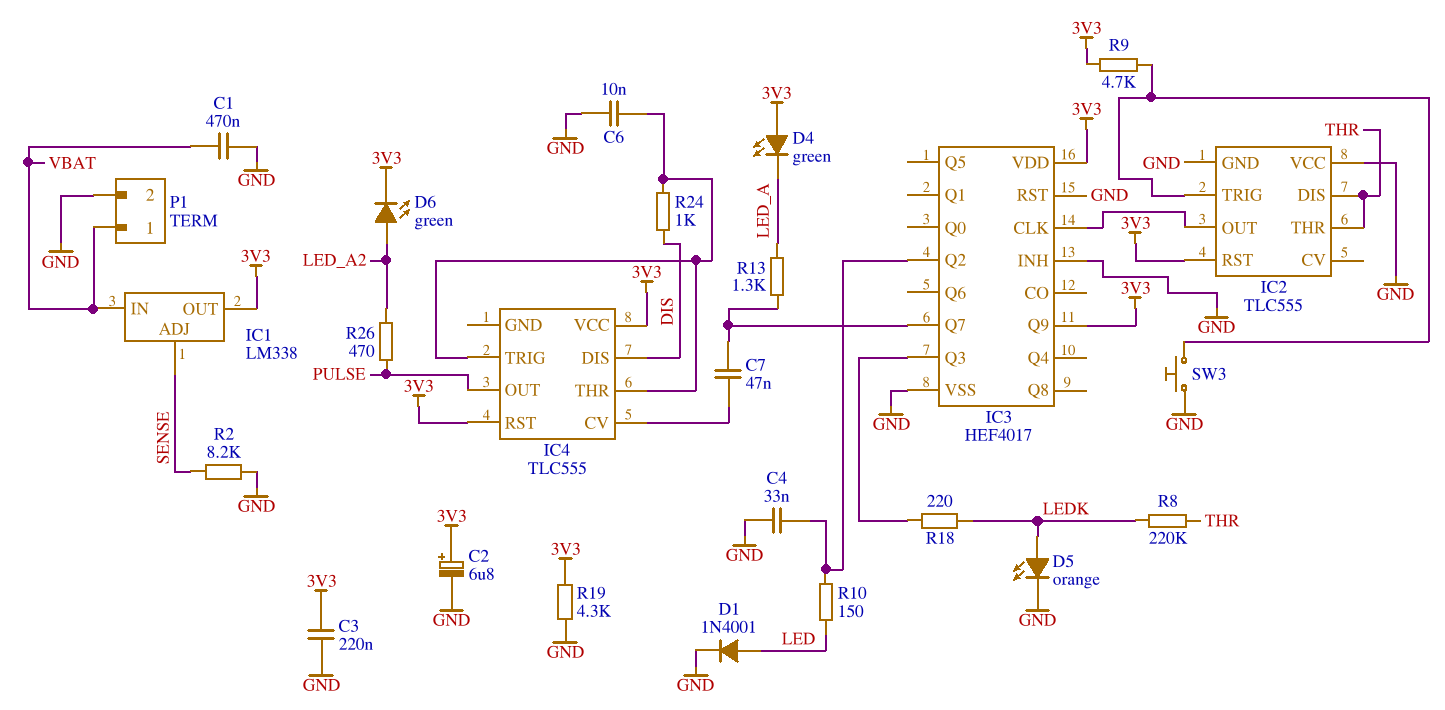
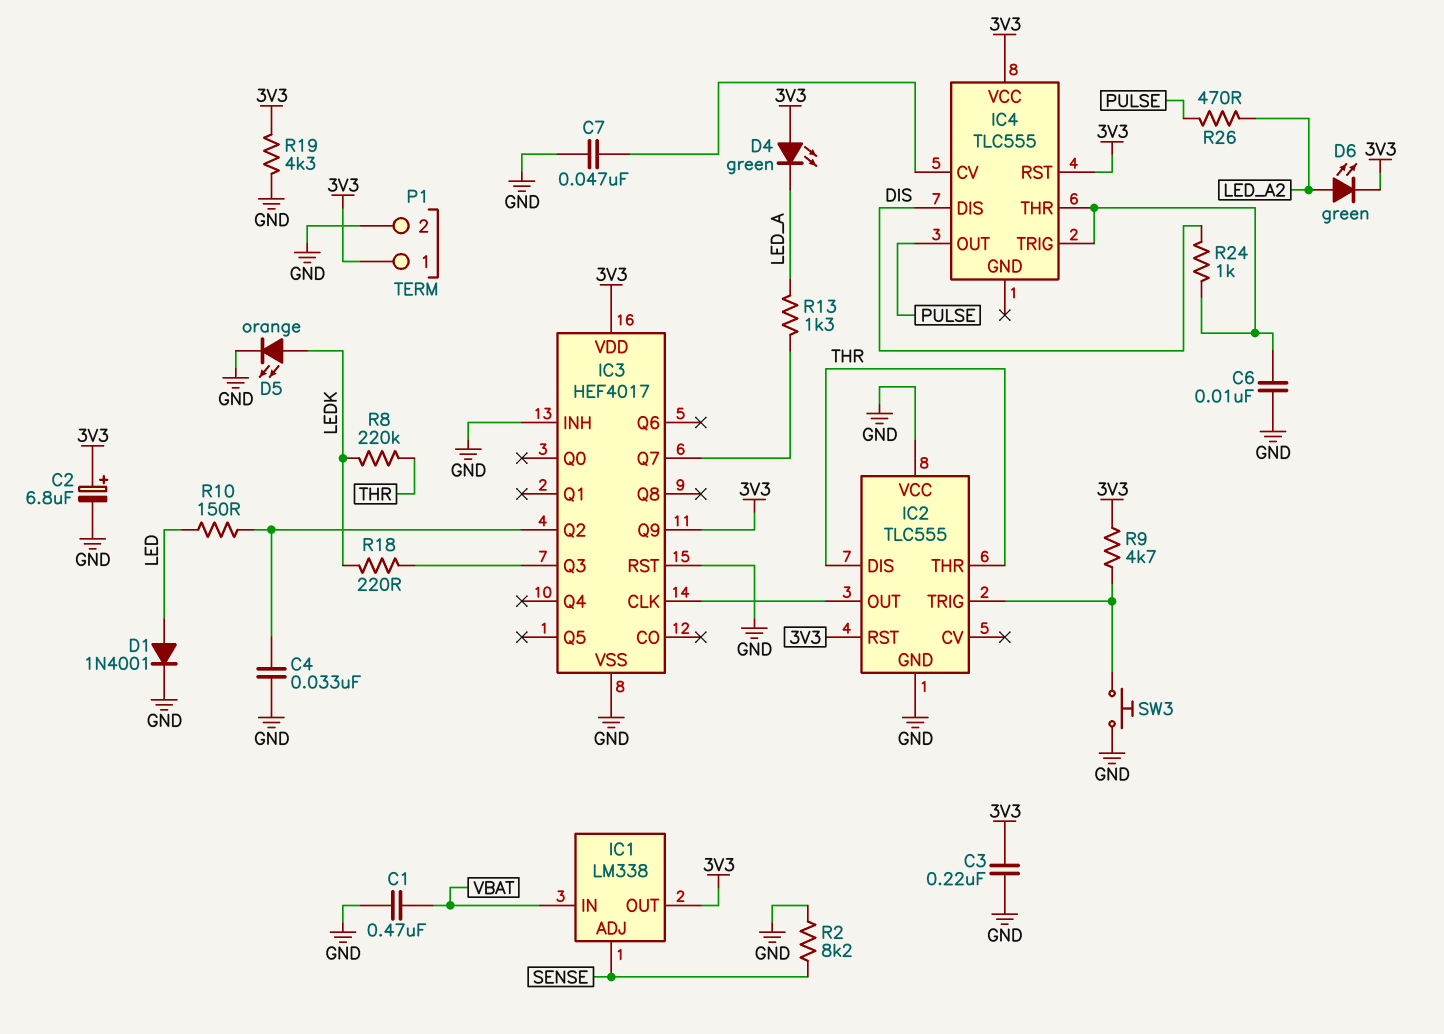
C7: 47nF (IC3/Q7, IC4/CV) -> 47nF (GND, IC4/CV)
P1 pin 1: VBAT -> 3V3

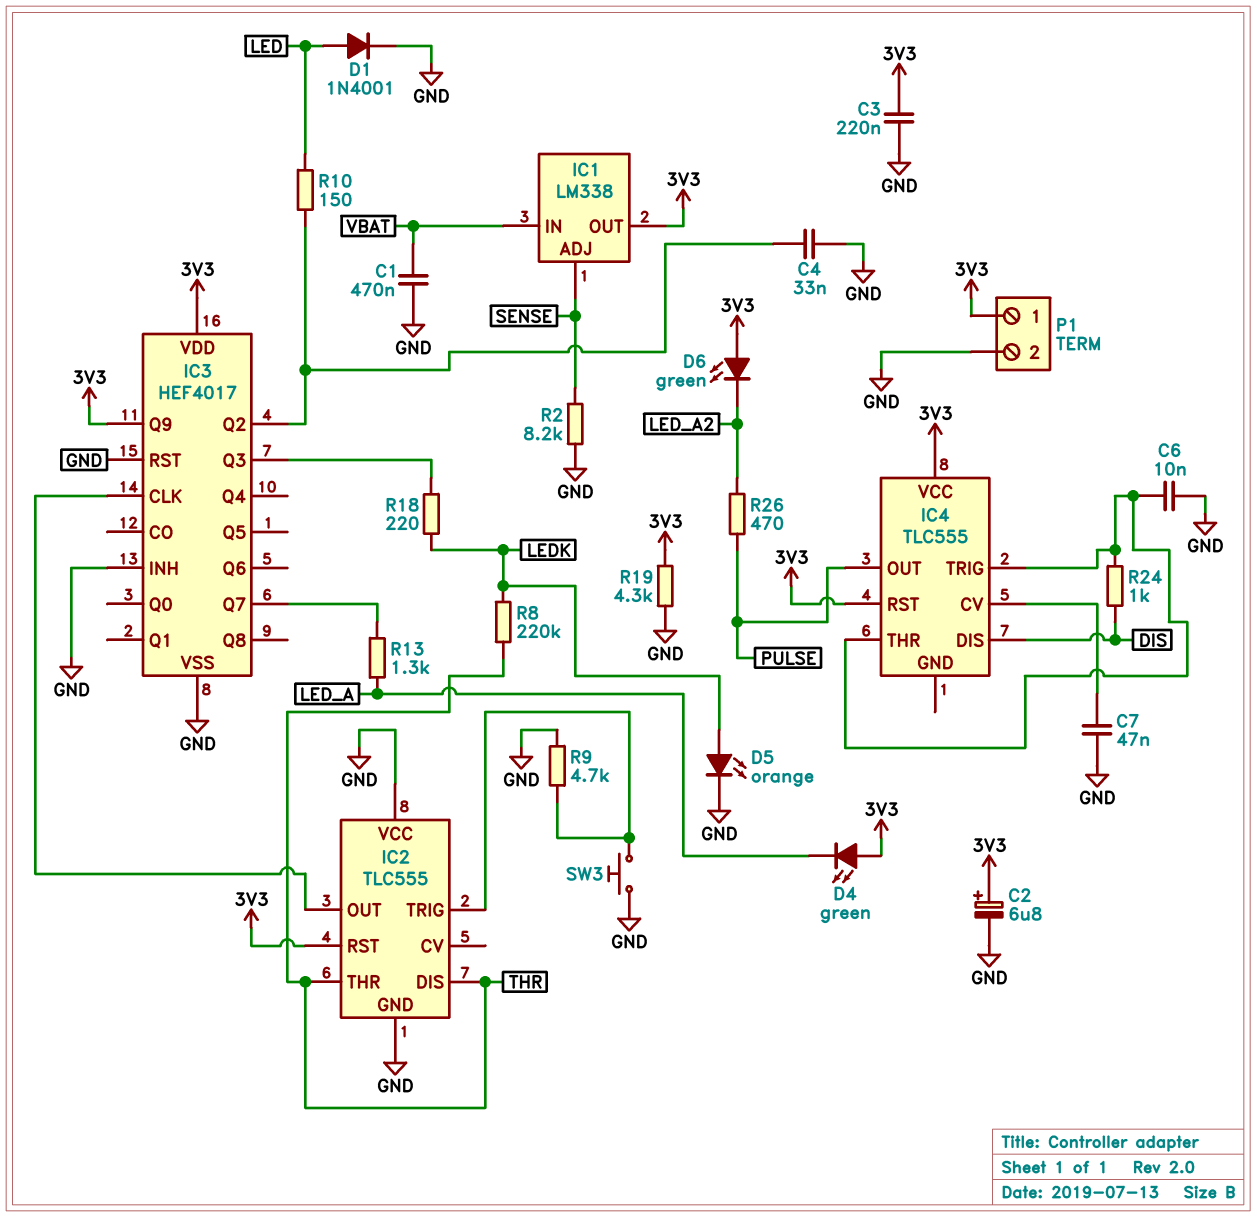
D6: LED green (A LED_A2, K 3V3) -> LED green (A 3V3, K LED_A2)
R9: 4.7k (3V3, IC2/TRIG) -> 4.7k (GND, IC2/TRIG)

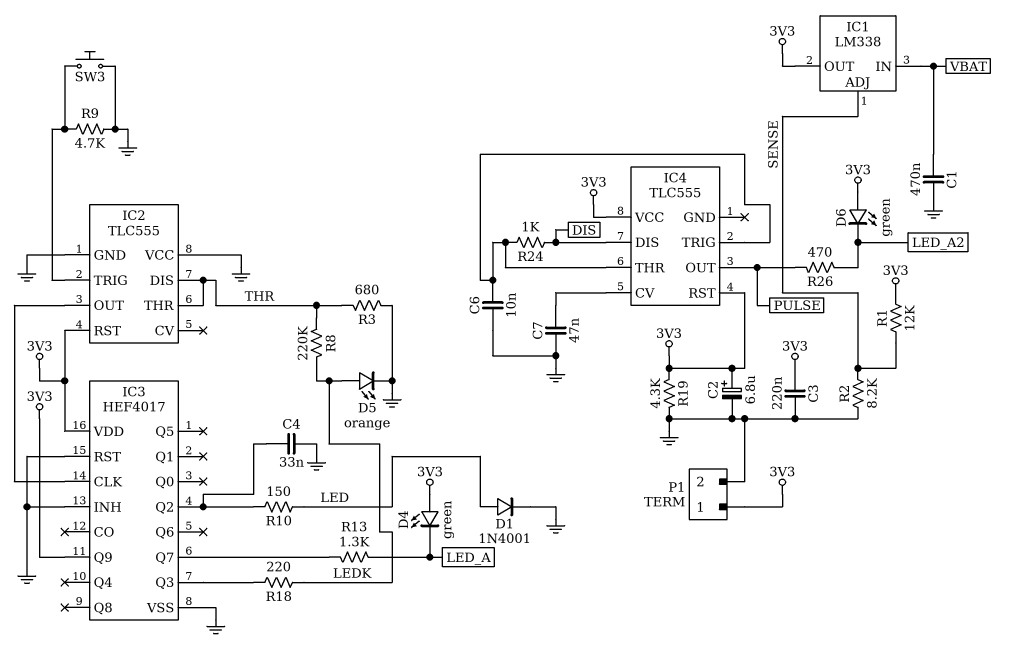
R1: none -> 12k (3V3, SENSE)
R3: none -> 680 (GND, THR)

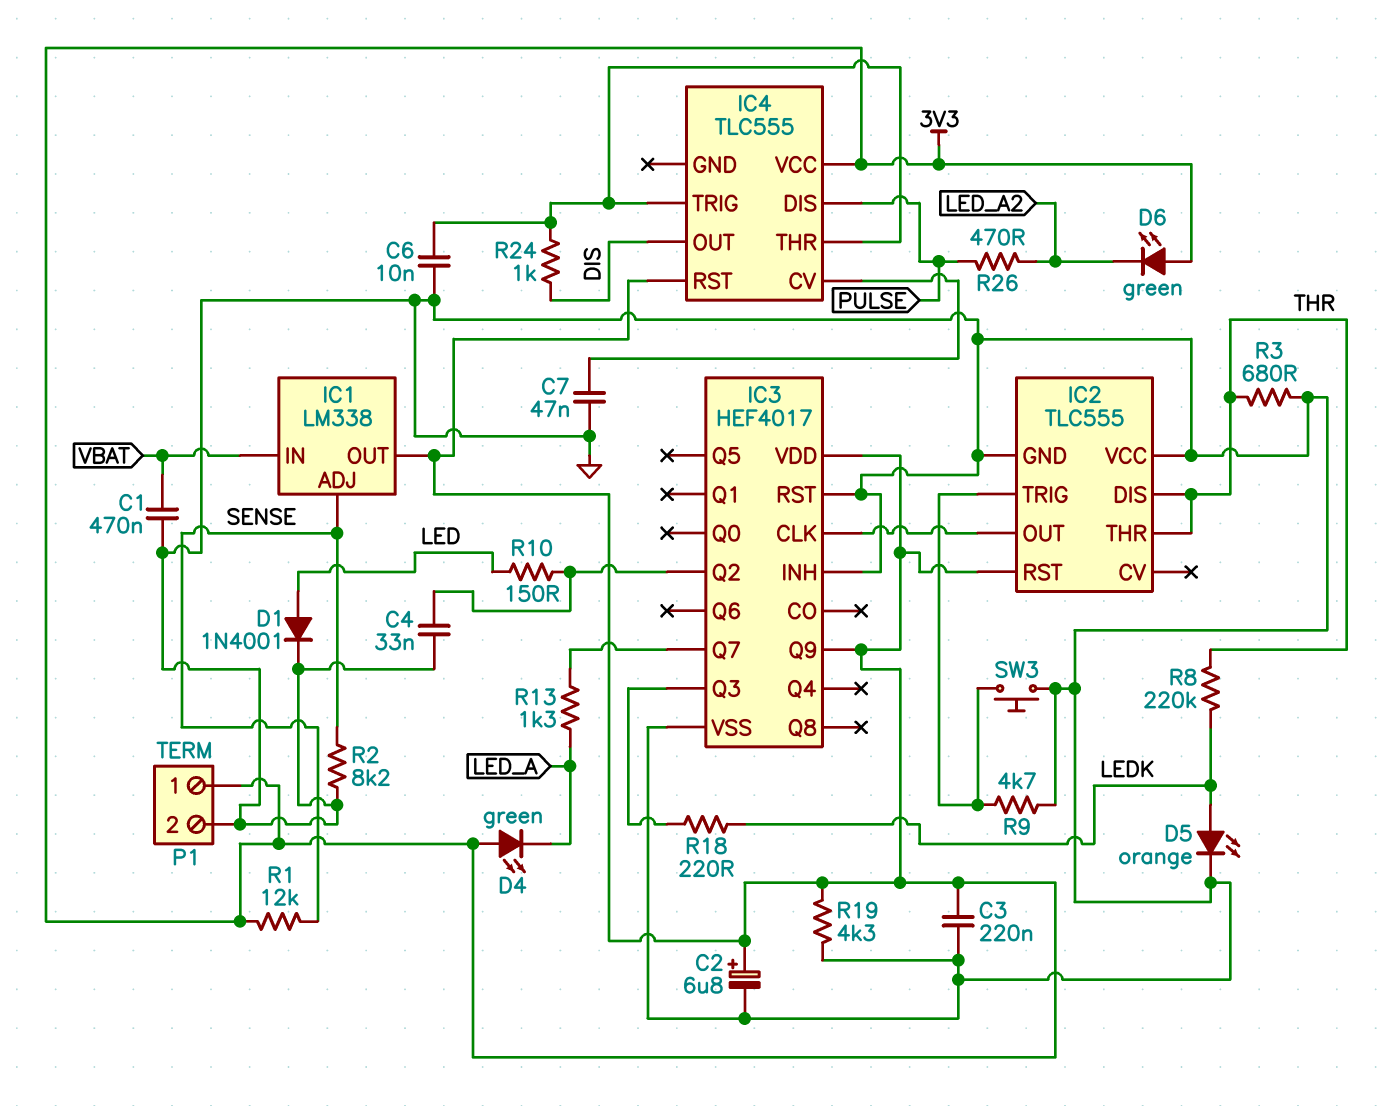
IC4 pin DIS: DIS -> PULSE
IC4 pin OUT: PULSE -> DIS

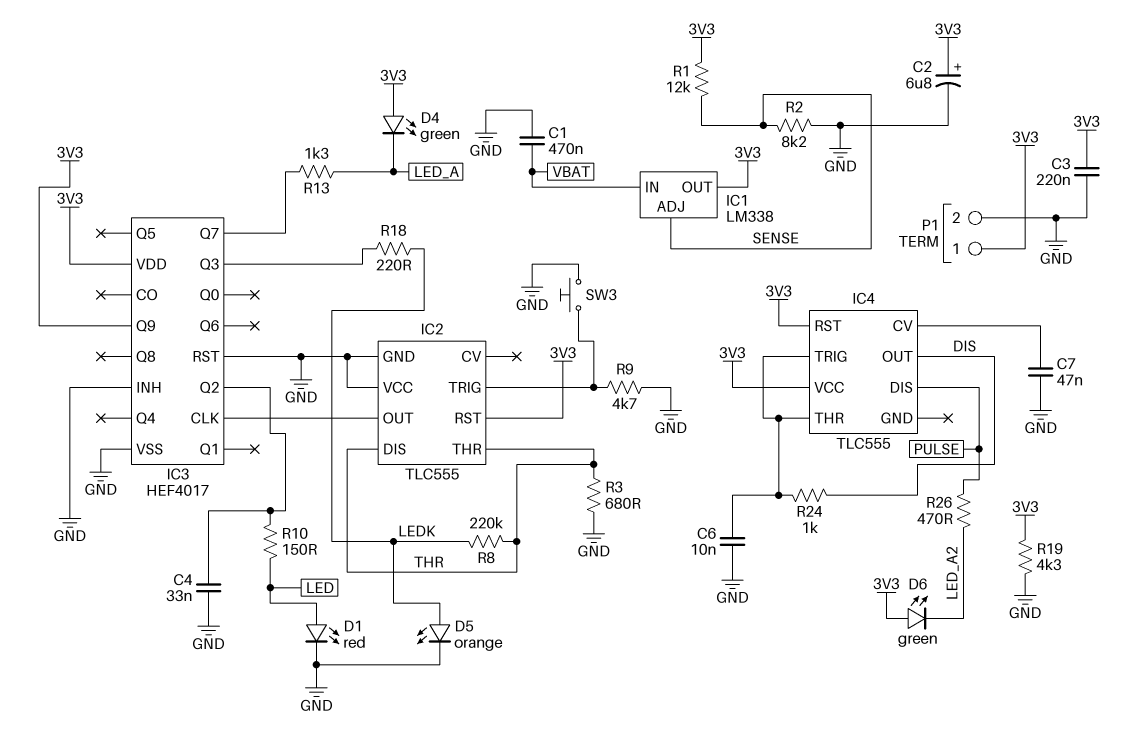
D1: diode 1N4001 (A LED, K GND) -> LED red (A LED, K GND)

